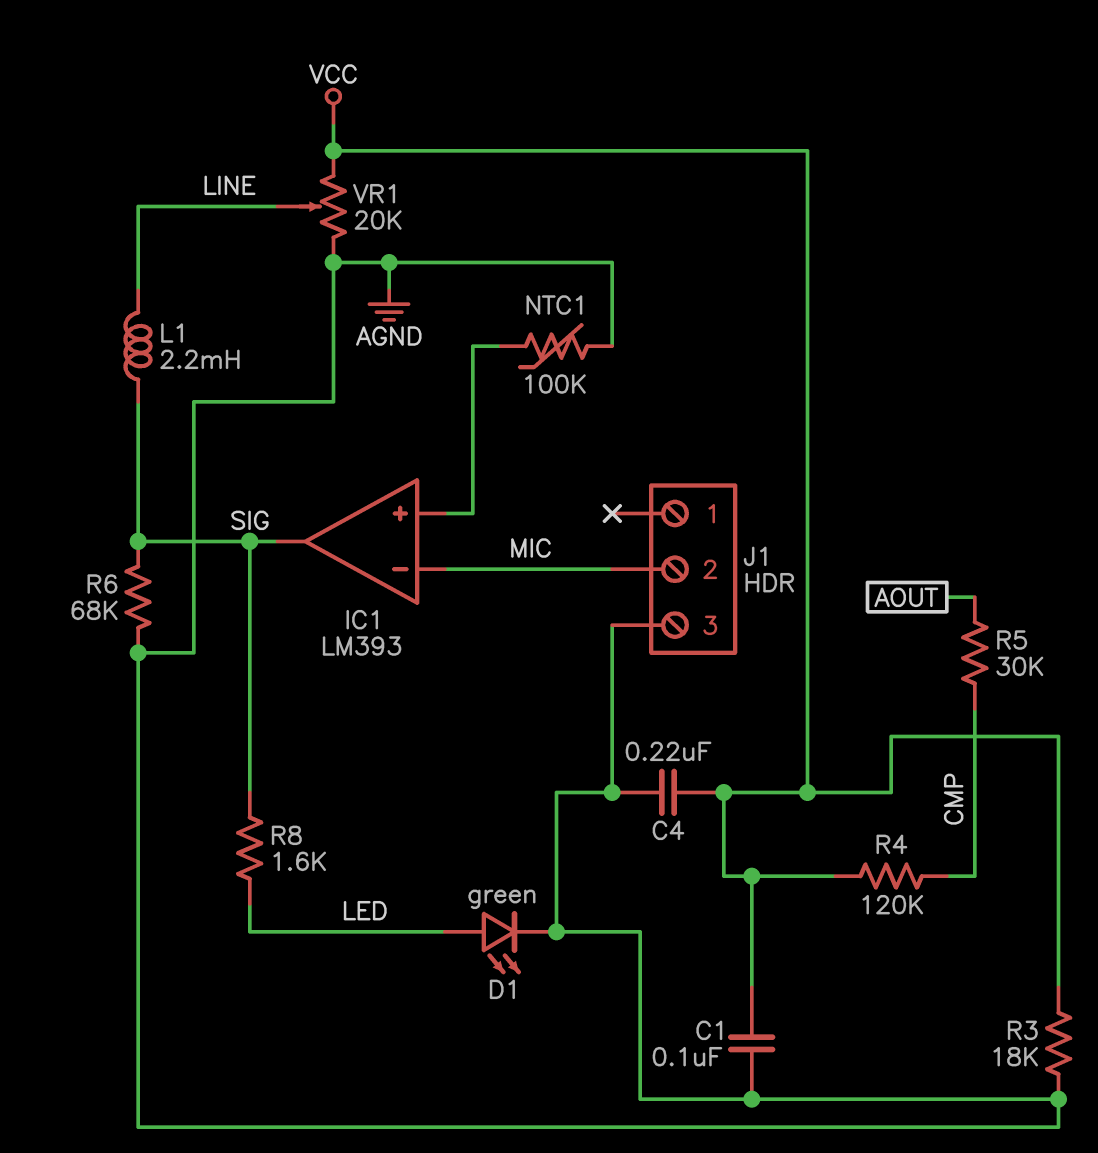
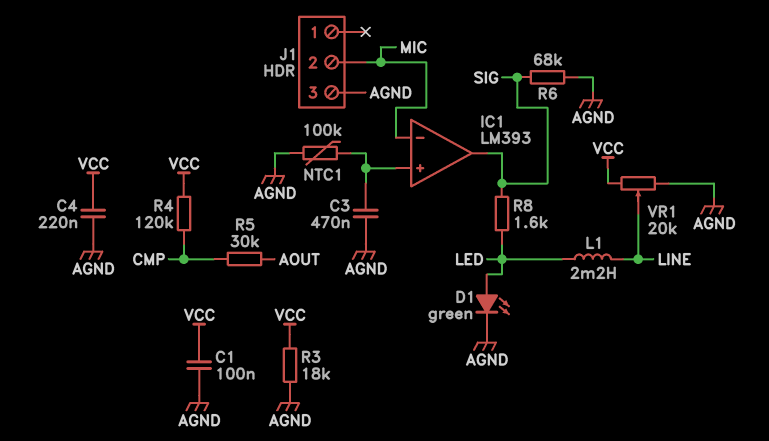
C3: none -> 470nF (AGND, IC1/in+)
L1: 2.2mH (LINE, SIG) -> 2.2mH (LED, LINE)

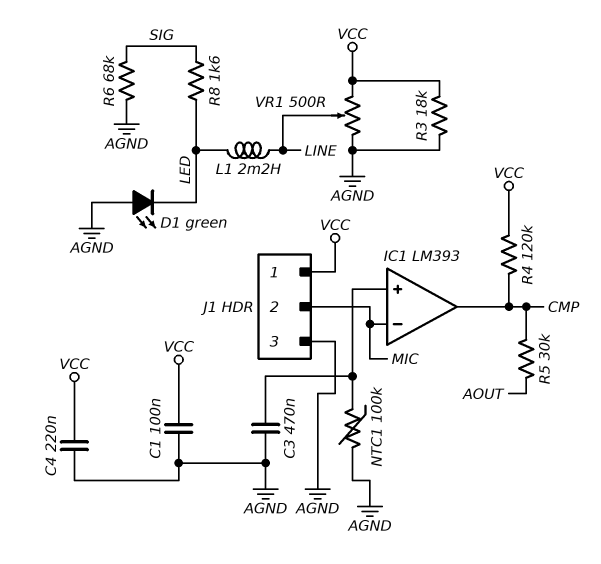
D1: LED green (A LED, K AGND) -> LED green (A AGND, K LED)
IC1 pin out: SIG -> CMP
J1 pin 1: none -> VCC
VR1: 20k (AGND, VCC, wiper LINE) -> 500 (AGND, VCC, wiper LINE)

